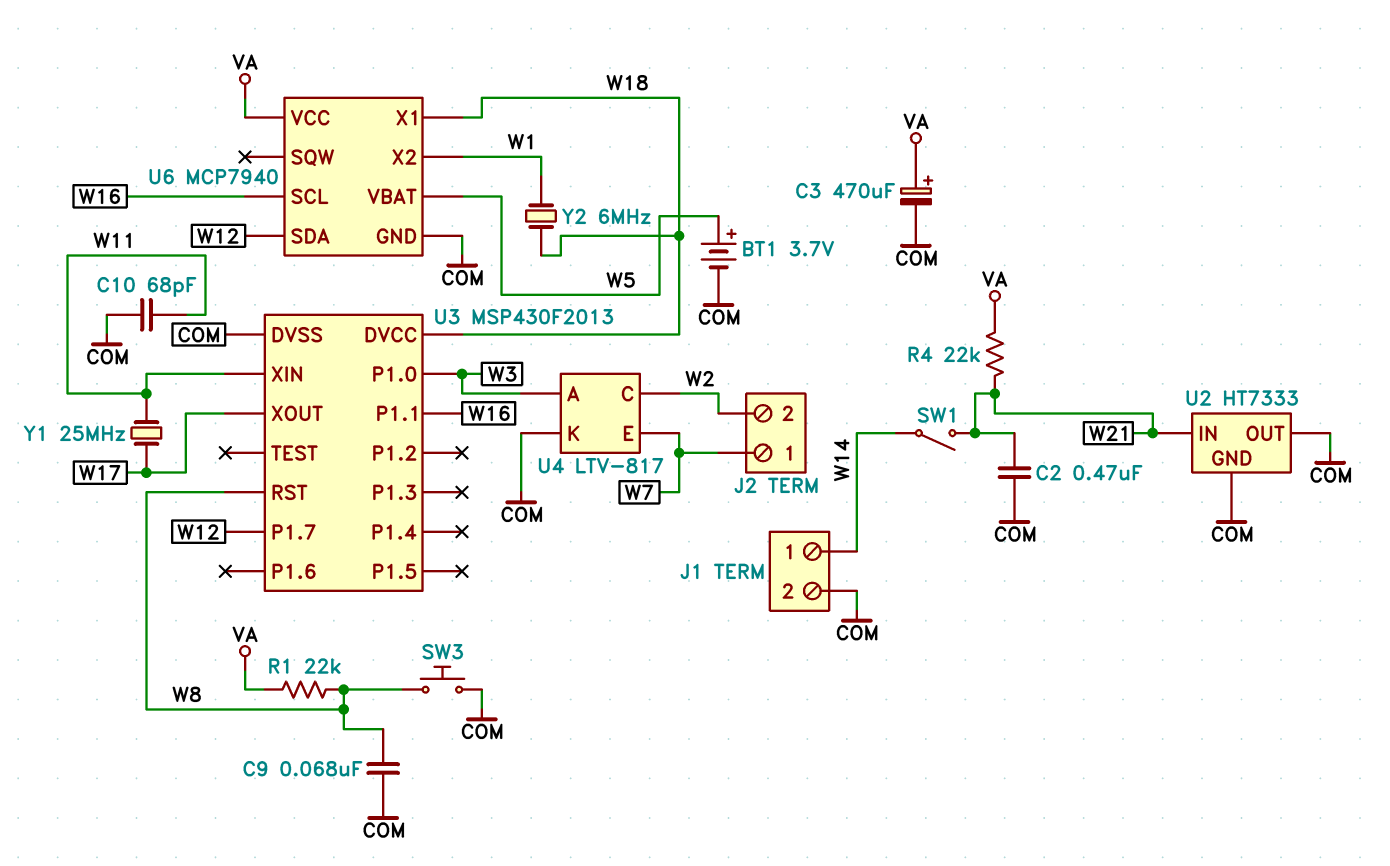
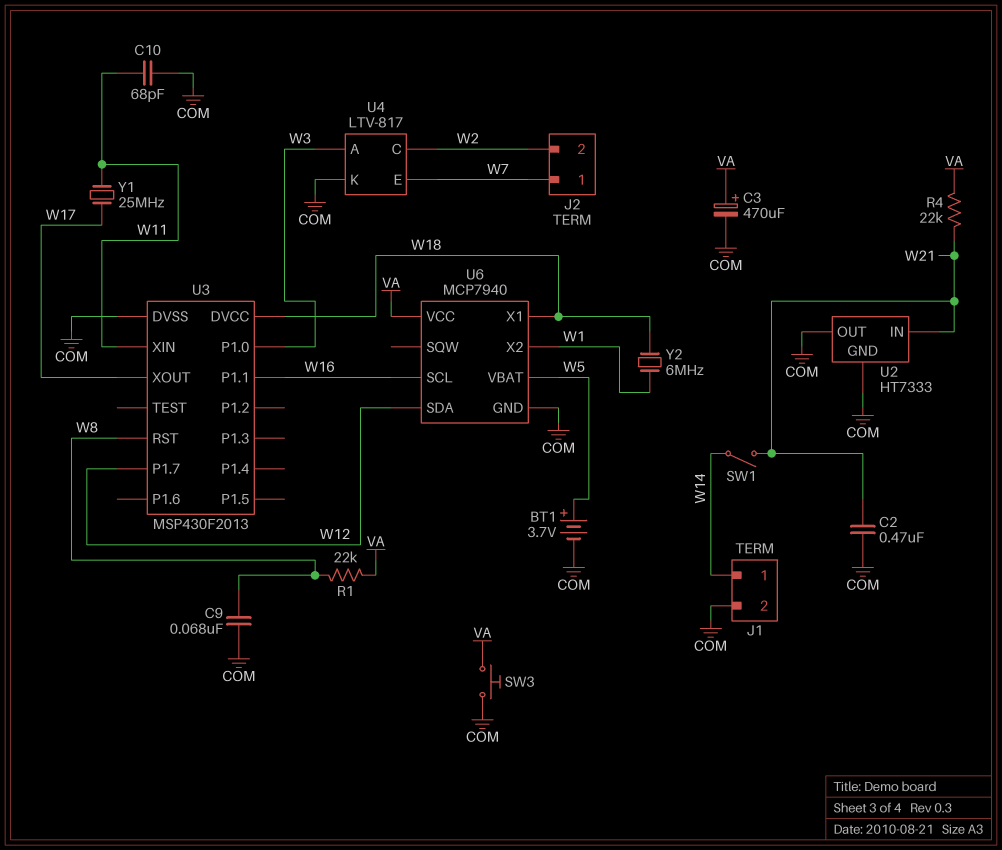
SW3: button (COM, W8) -> button (COM, VA)

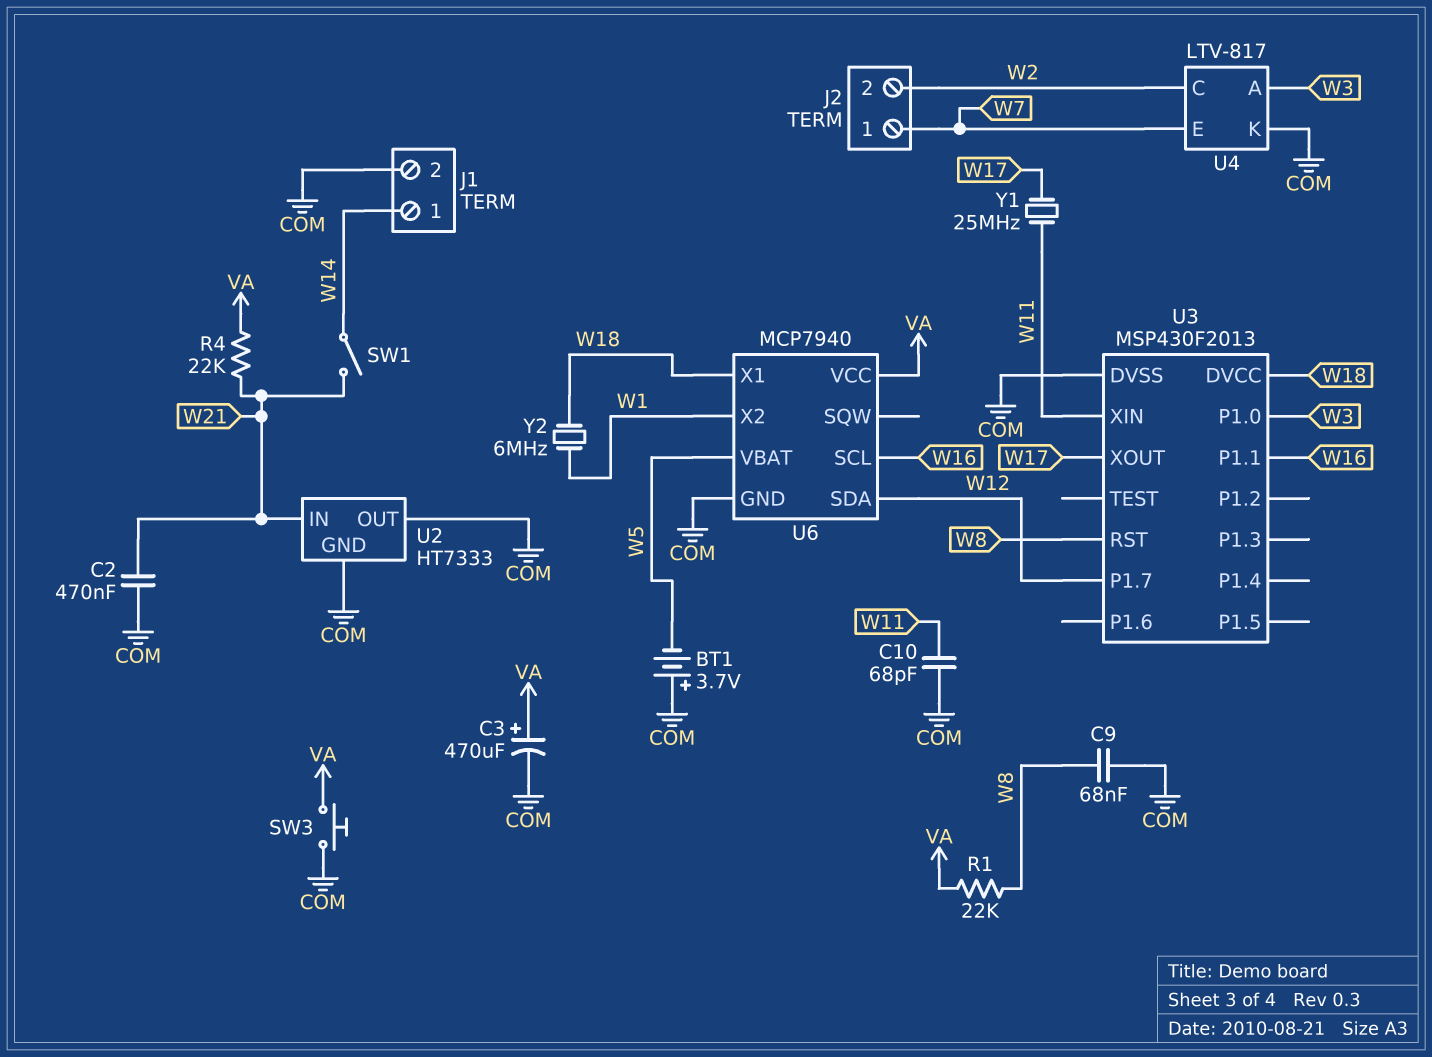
BT1: 3.7V (plus W5, minus COM) -> 3.7V (plus COM, minus W5)

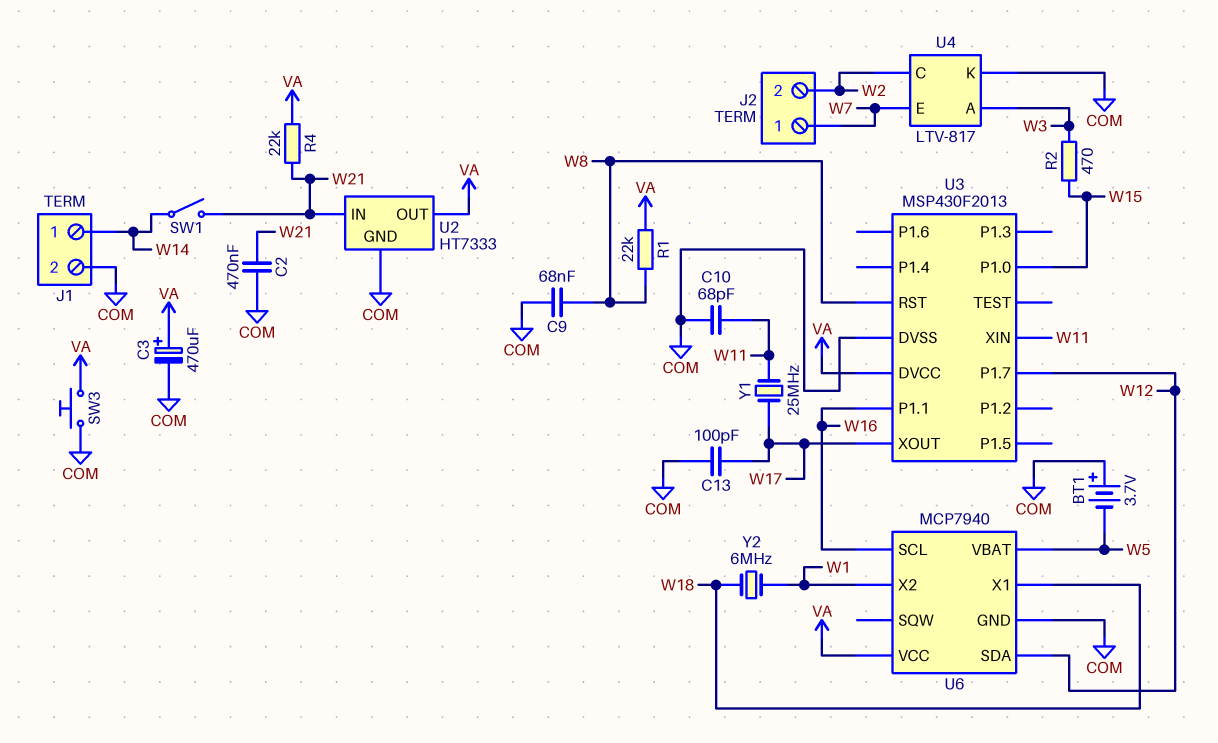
C13: none -> 100pF (COM, W17)
R2: none -> 470 (W3, W15)
U2 pin OUT: COM -> VA
U3 pin DVCC: W18 -> VA
U3 pin P1.0: W3 -> W15

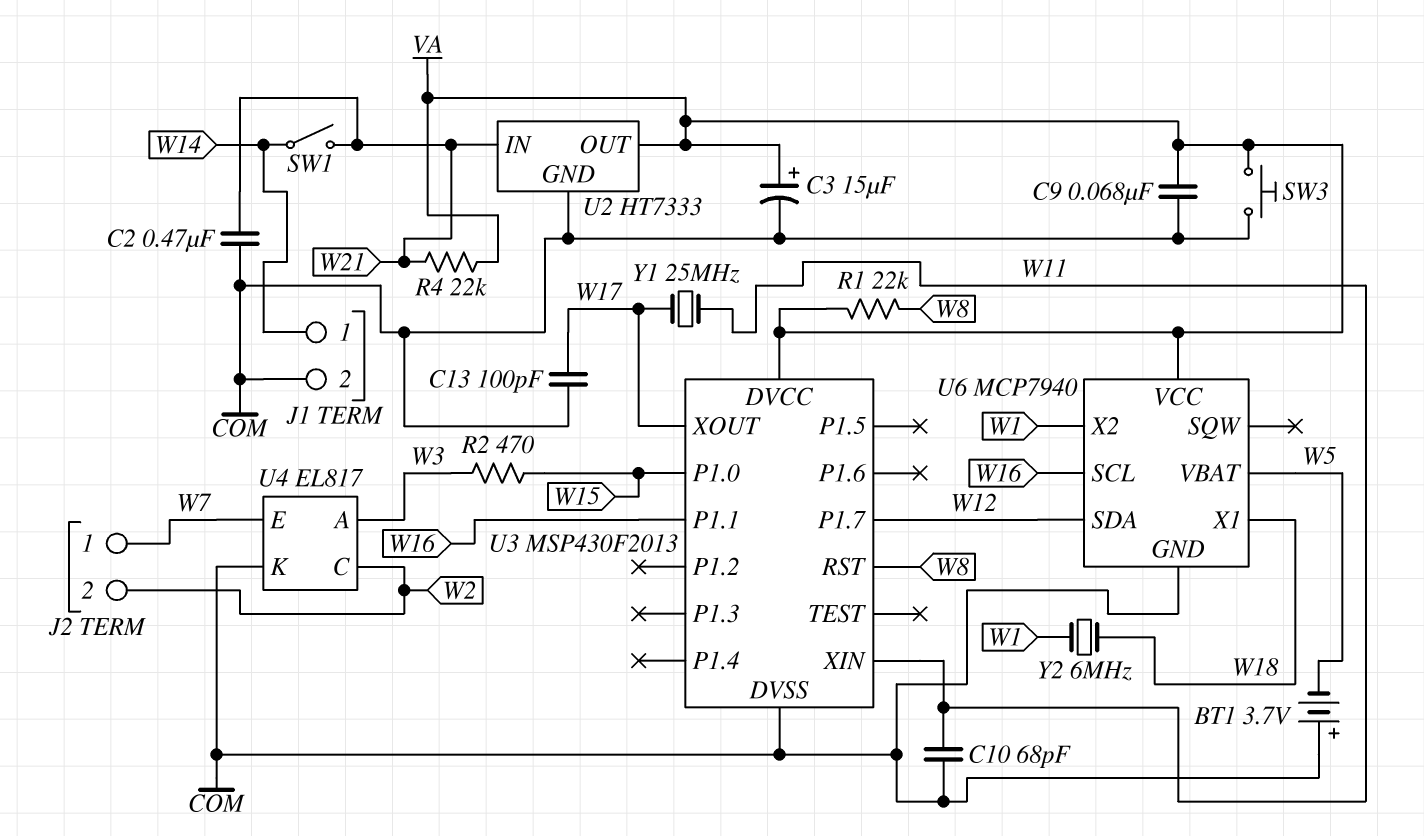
C3: 470uF (plus VA, minus COM) -> 15uF (plus VA, minus COM)
C9: 68nF (COM, W8) -> 68nF (COM, VA)
U4: LTV-817 -> EL817

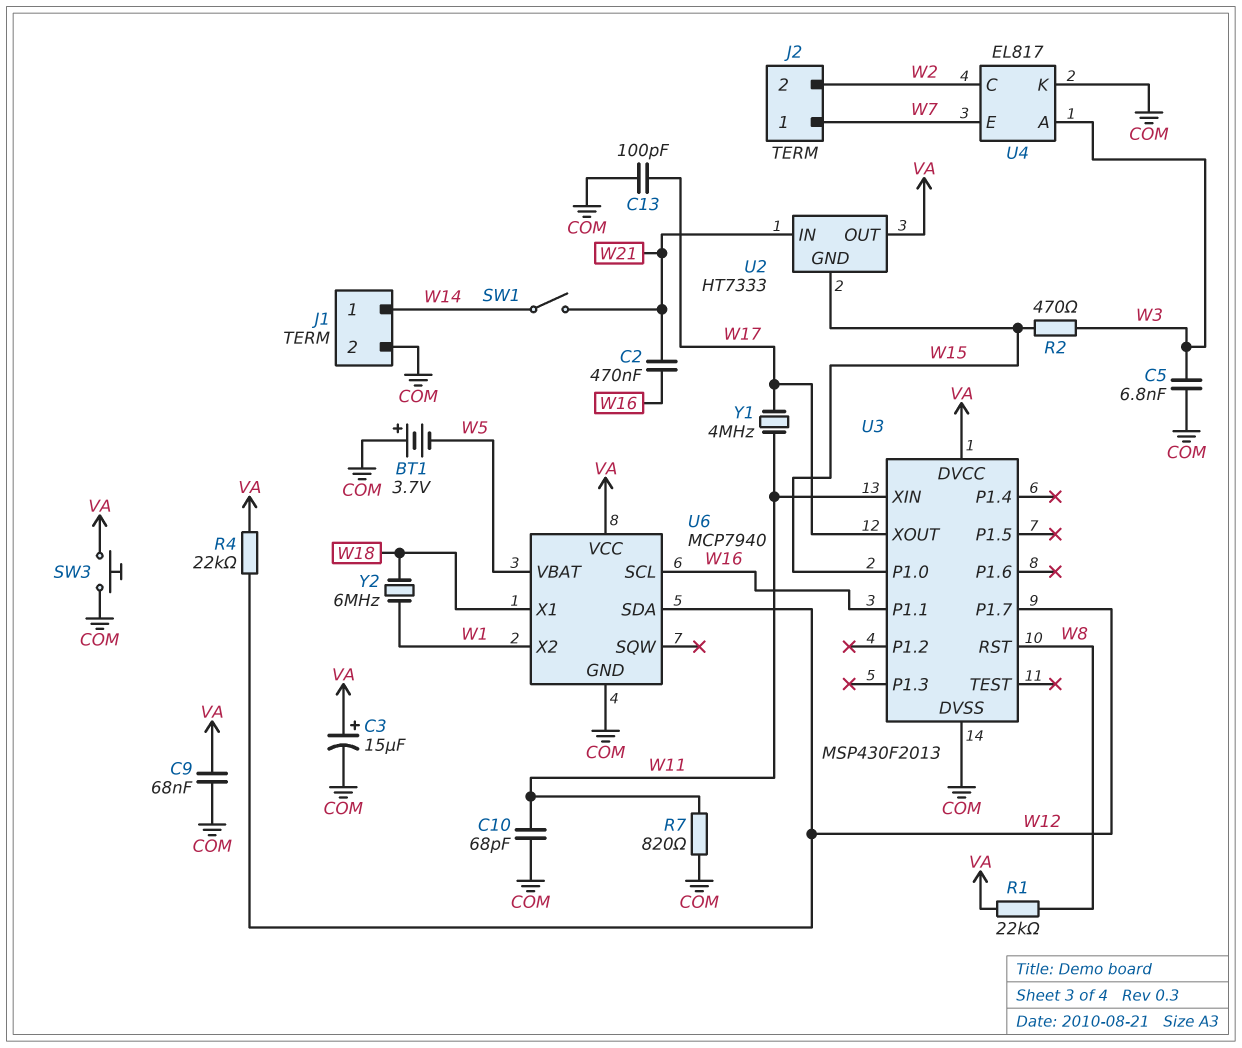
C2: 470nF (COM, W21) -> 470nF (W16, W21)
C5: none -> 6.8nF (COM, W3)
R4: 22k (VA, W21) -> 22k (VA, W12)
R7: none -> 820 (COM, W11)
U2 pin GND: COM -> W15
Y1: 25MHz (W11, W17) -> 4MHz (W11, W17)

